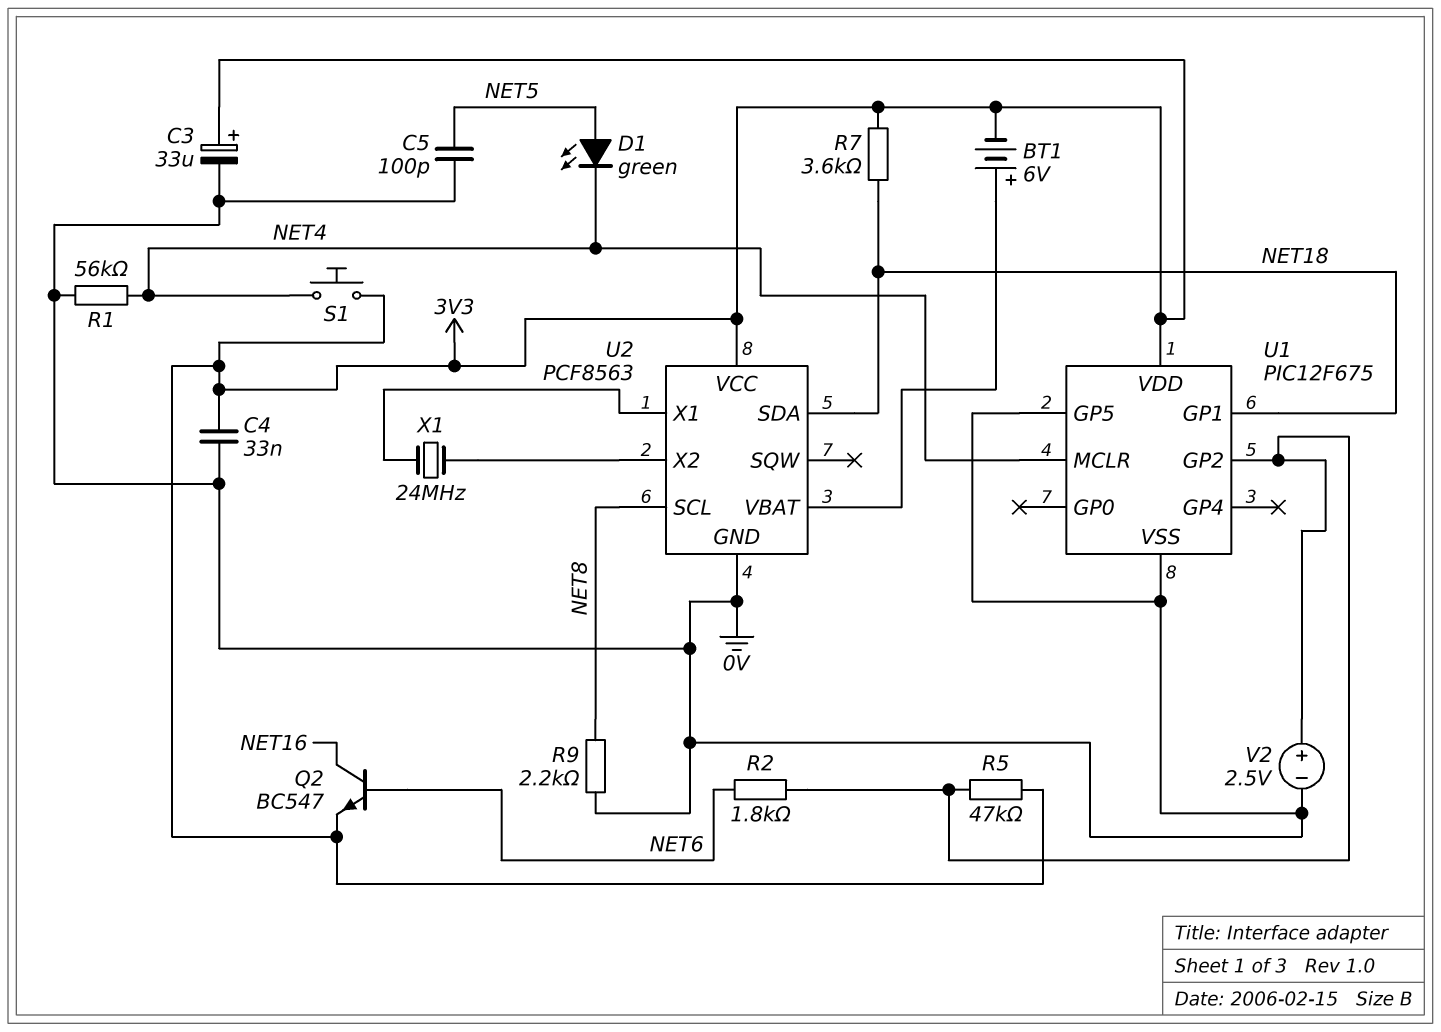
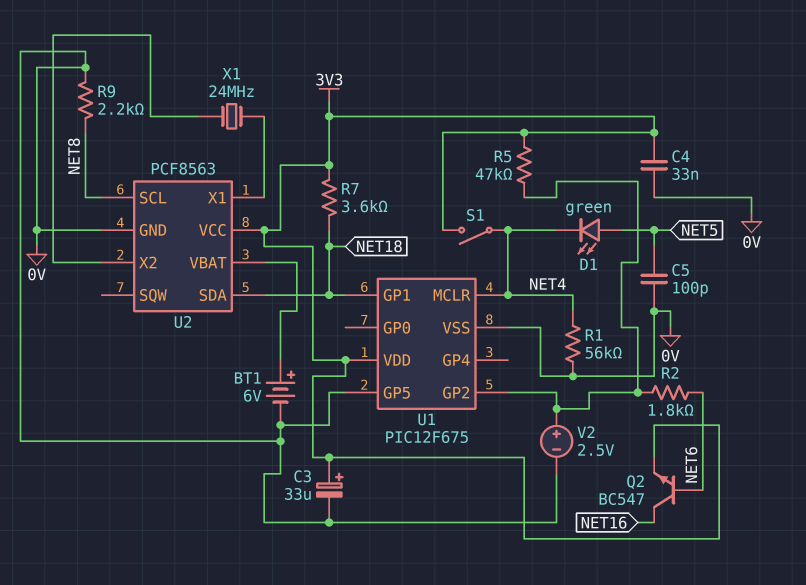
BT1: 6V (plus U2/VBAT, minus 3V3) -> 6V (plus U2/VBAT, minus 0V)
S1: button (3V3, NET4) -> switch (3V3, NET4)

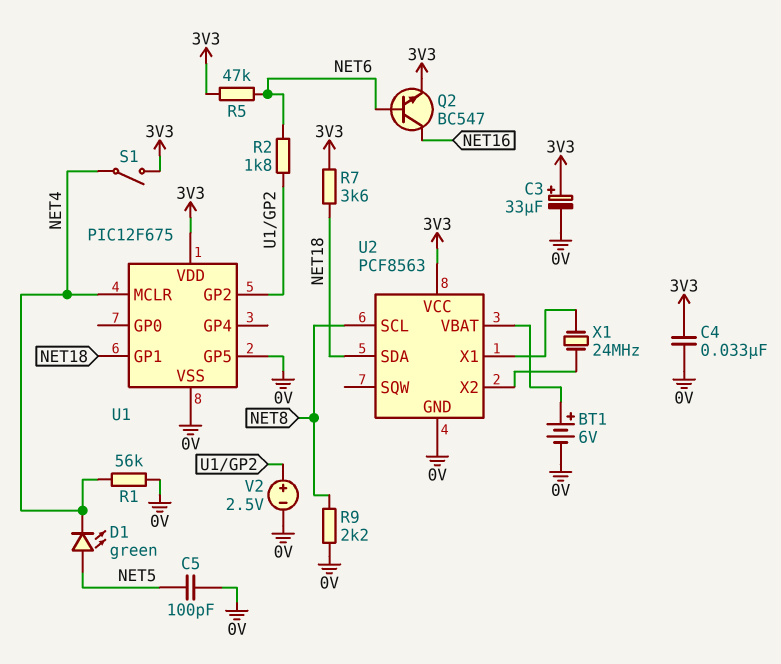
R5: 47k (3V3, U1/GP2) -> 47k (3V3, NET6)

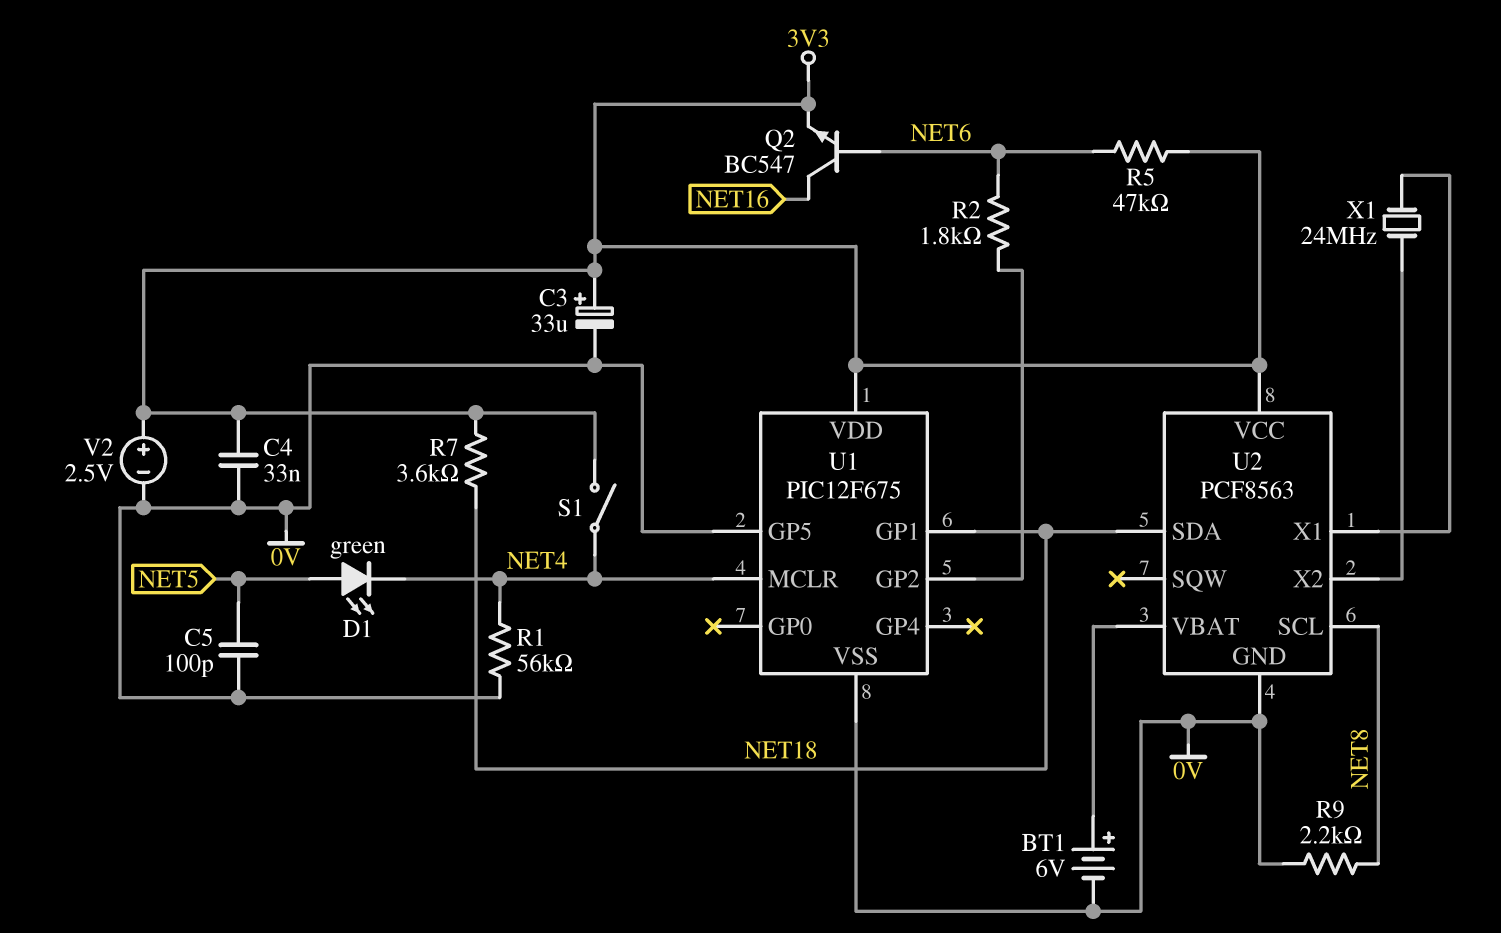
V2: 2.5V (plus U1/GP2, minus 0V) -> 2.5V (plus 3V3, minus 0V)

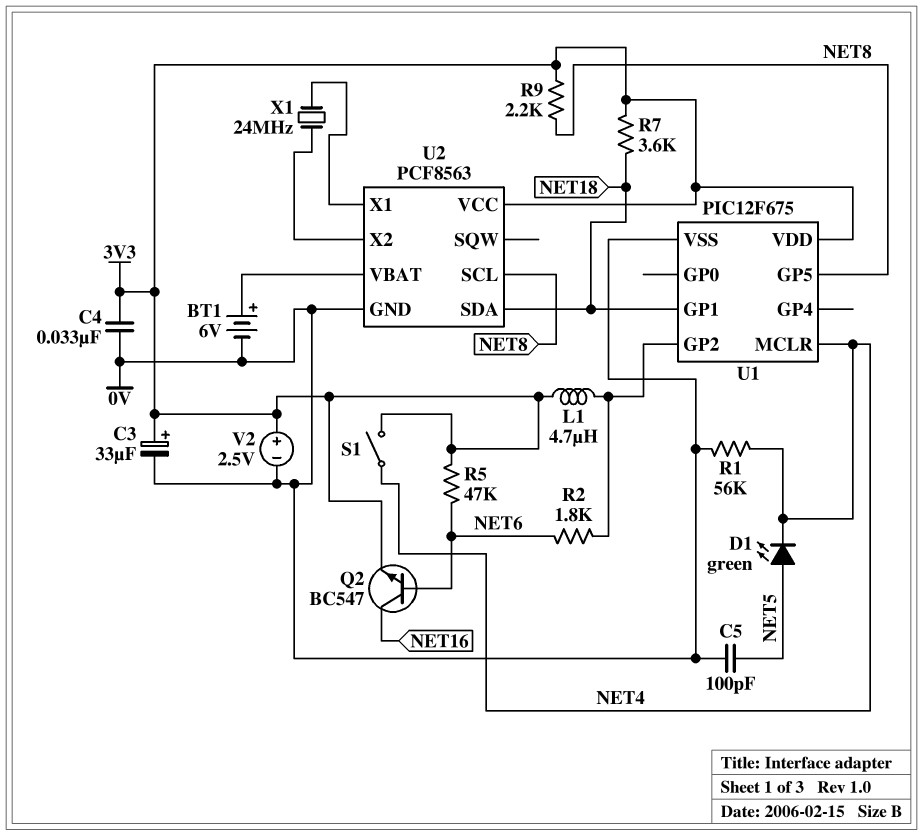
L1: none -> 4.7uH (3V3, U1/GP2)
R9: 2.2k (0V, NET8) -> 2.2k (3V3, NET8)
U1 pin GP5: 0V -> NET8

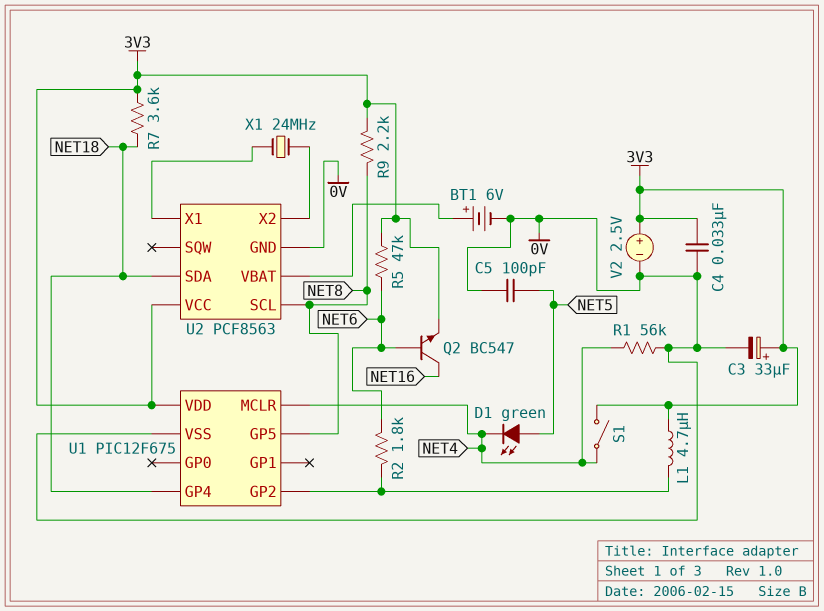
U1 pin GP1: NET18 -> none
U1 pin GP4: none -> NET18

